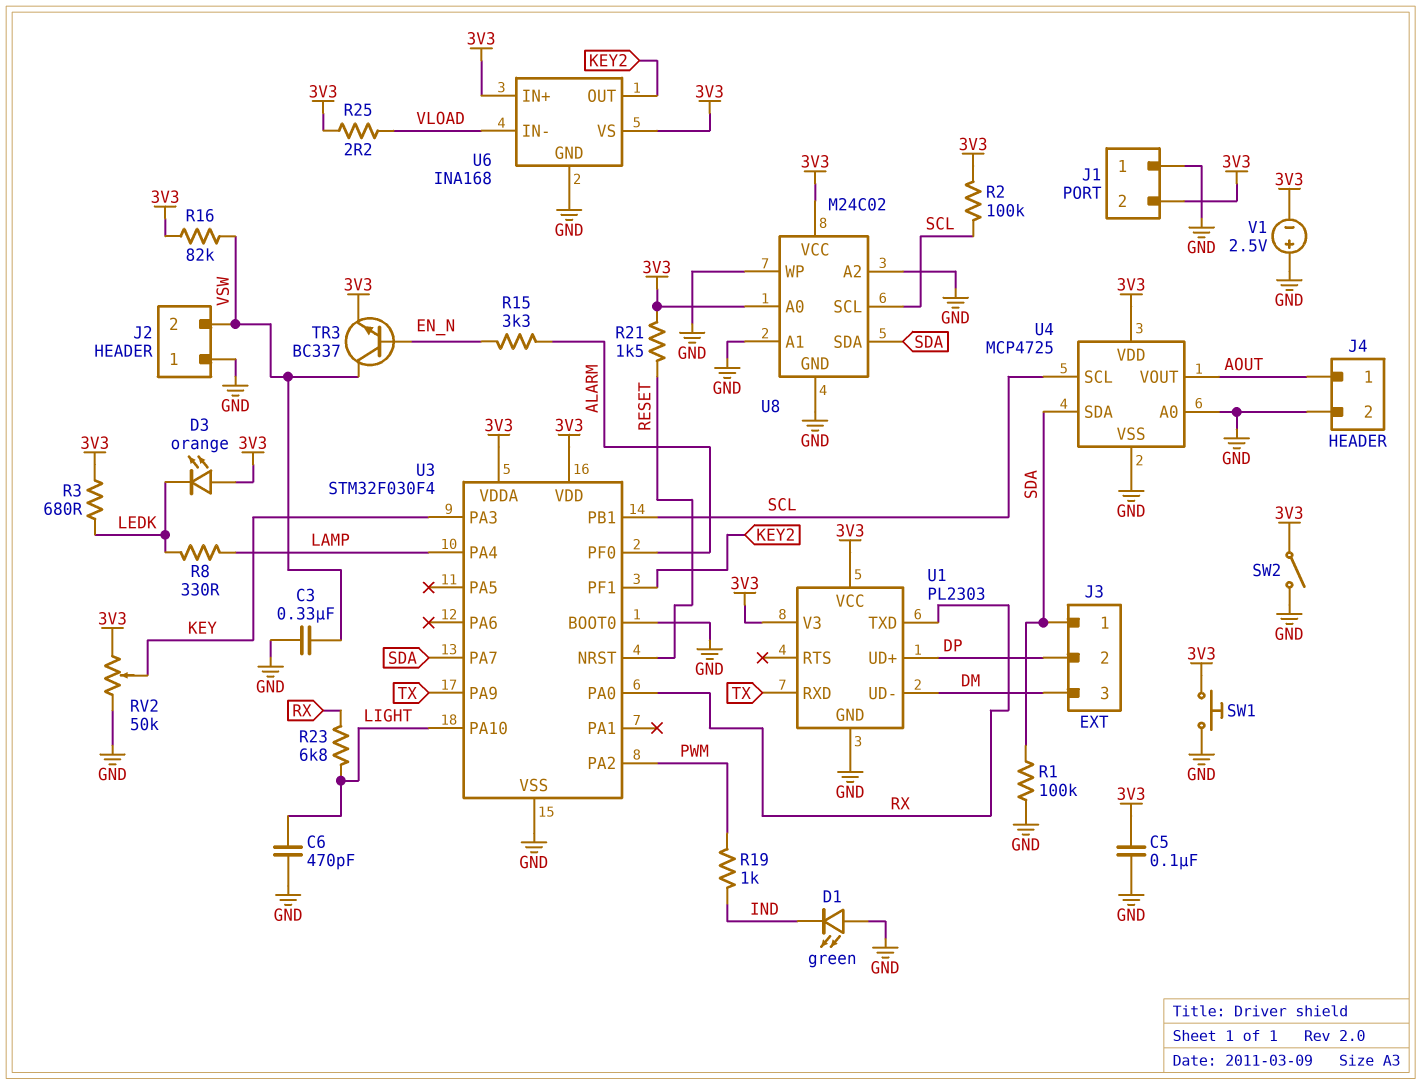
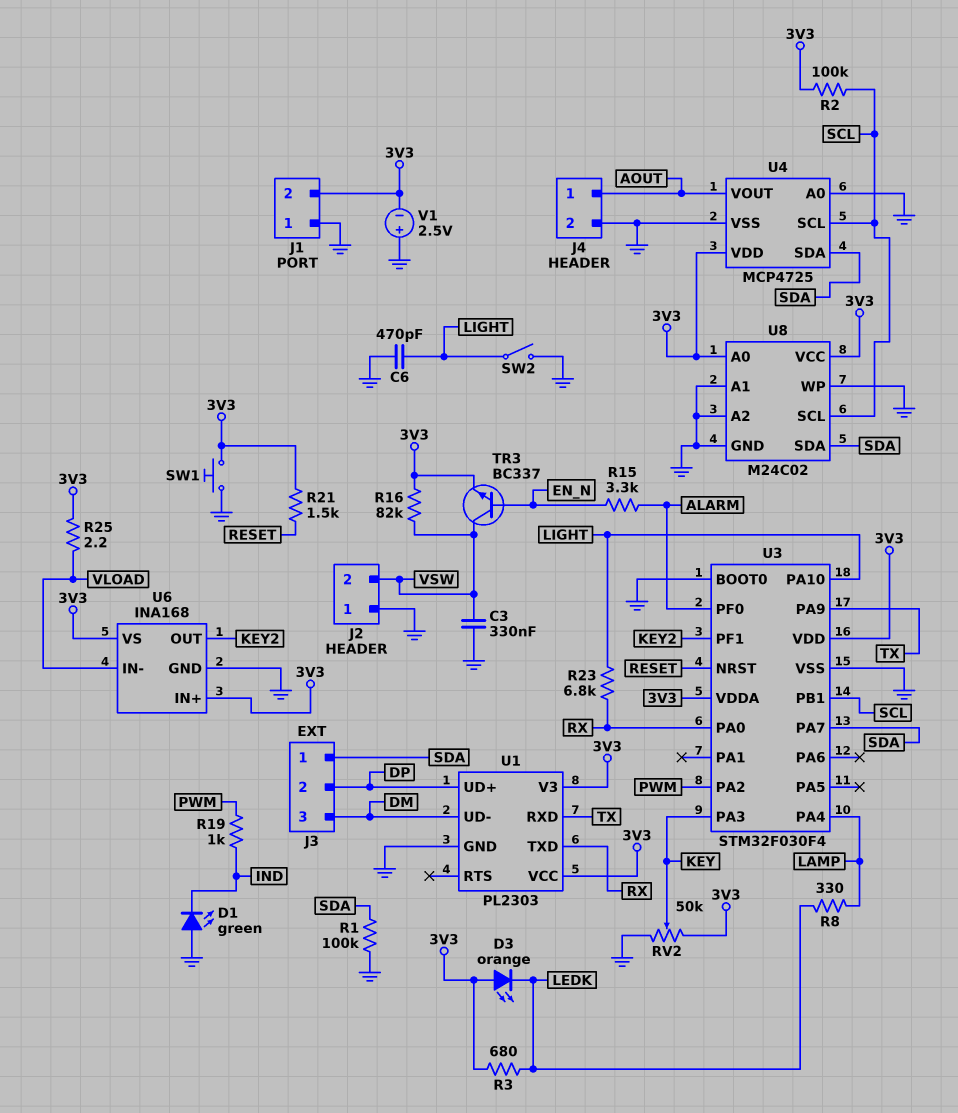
C5: 100nF (3V3, GND) -> none
SW2: switch (3V3, GND) -> switch (GND, LIGHT)

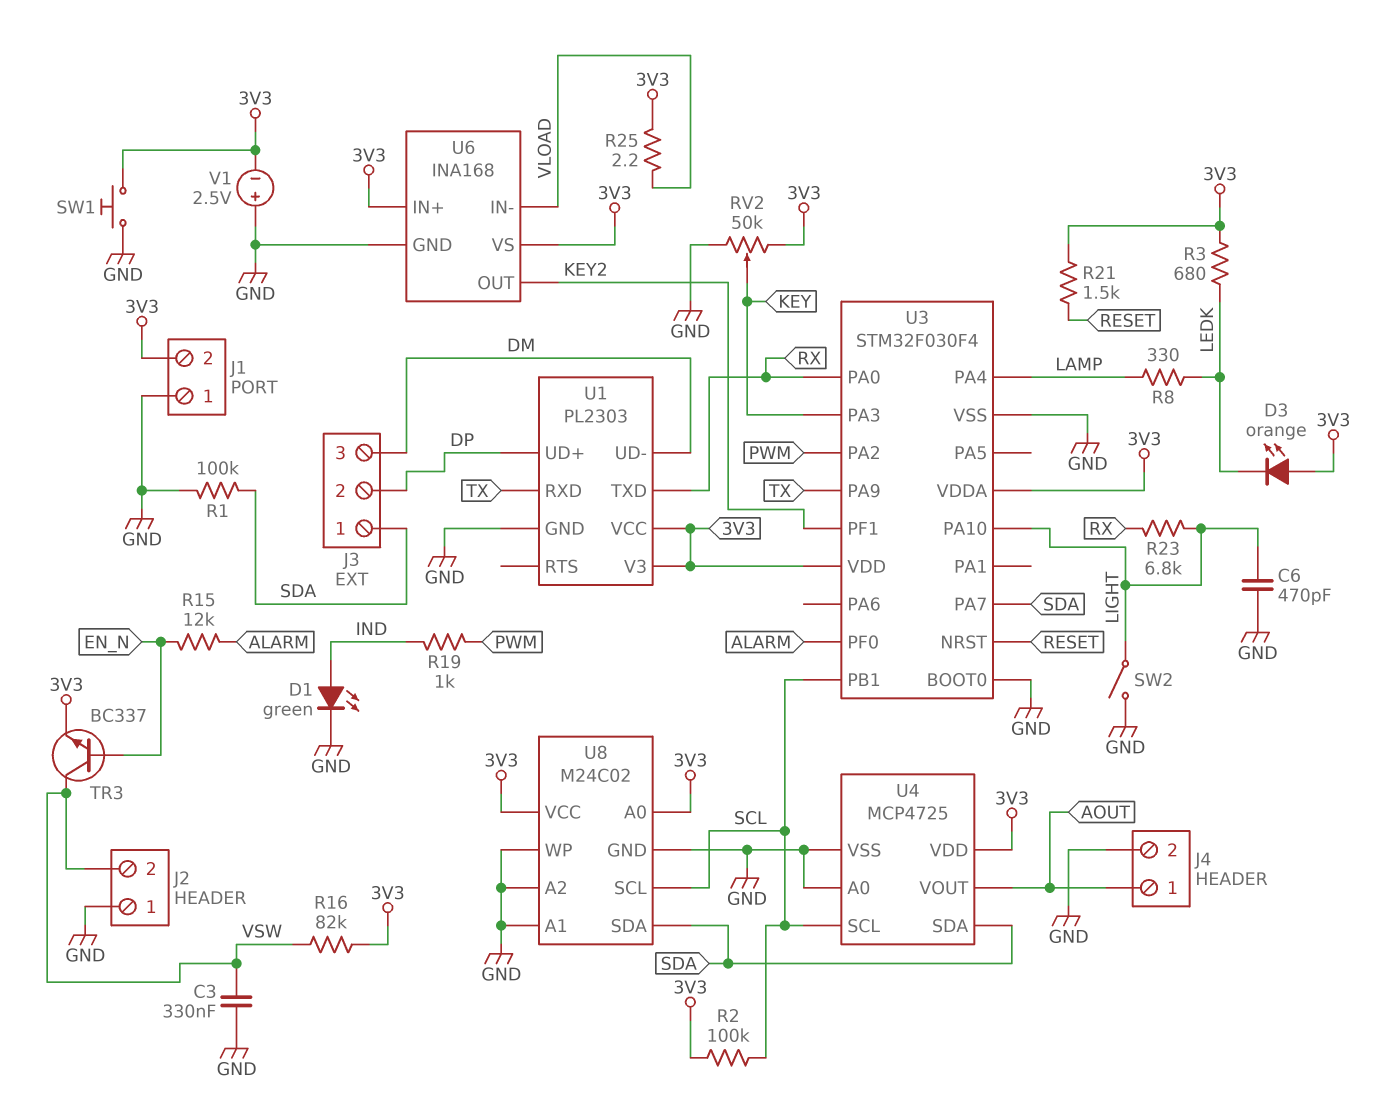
D1: LED green (A GND, K IND) -> LED green (A IND, K GND)
R15: 3.3k (ALARM, EN_N) -> 12k (ALARM, EN_N)

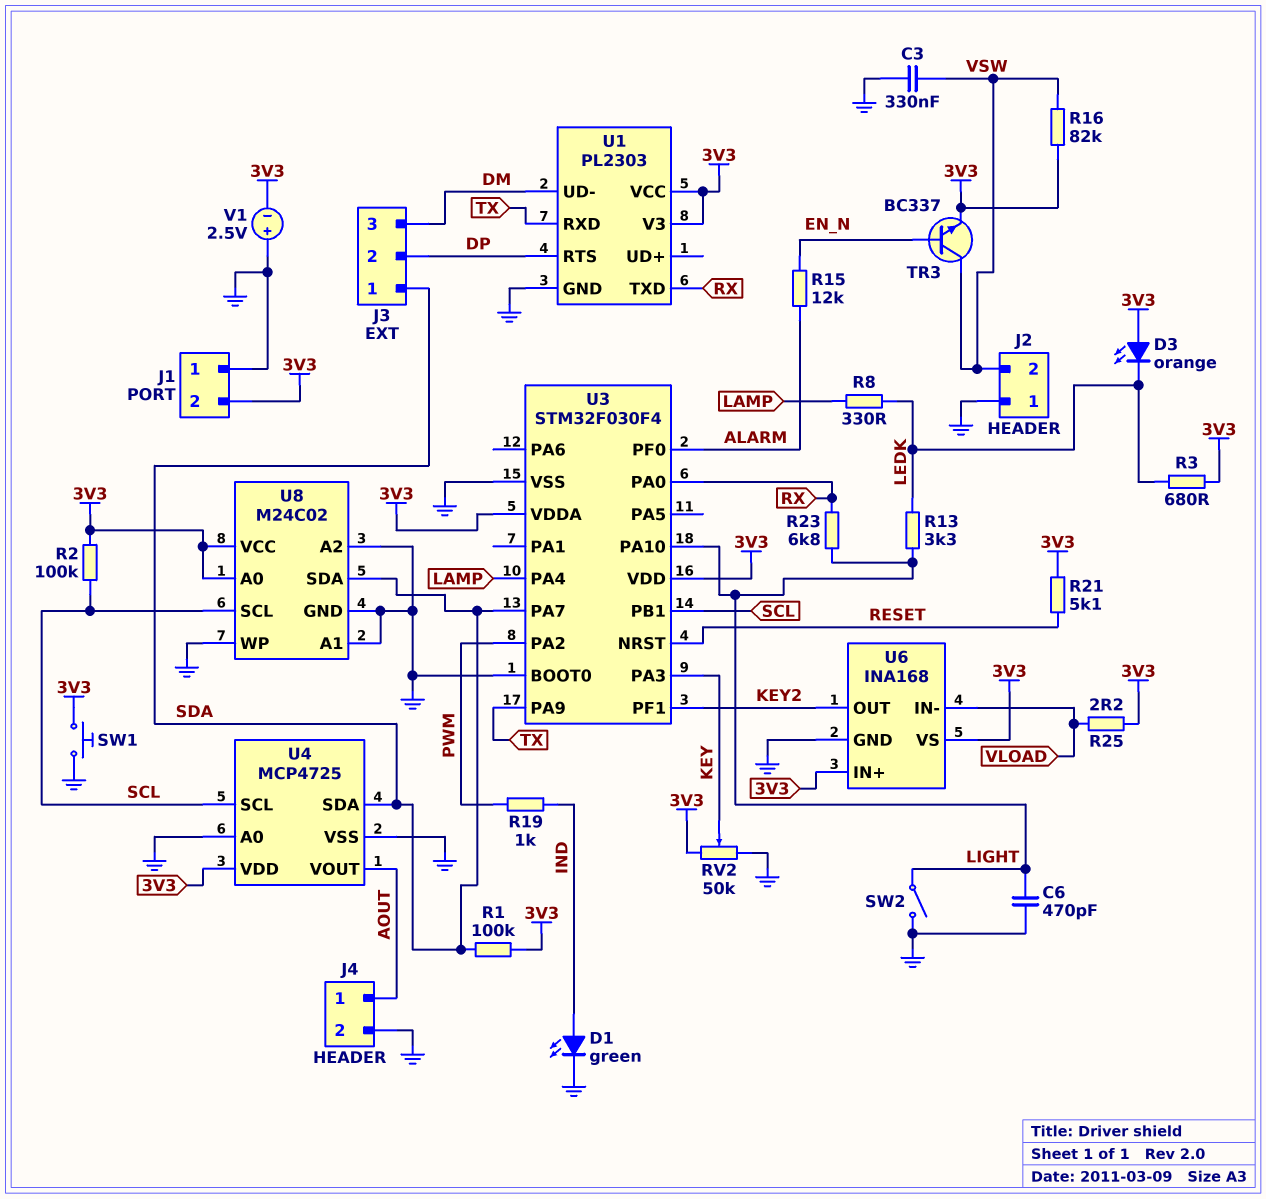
R1: 100k (GND, SDA) -> 100k (3V3, SDA)
R13: none -> 3.3k (LEDK, LIGHT)
R21: 1.5k (3V3, RESET) -> 5.1k (3V3, RESET)
U1 pin RTS: none -> DP
U1 pin UD+: DP -> none

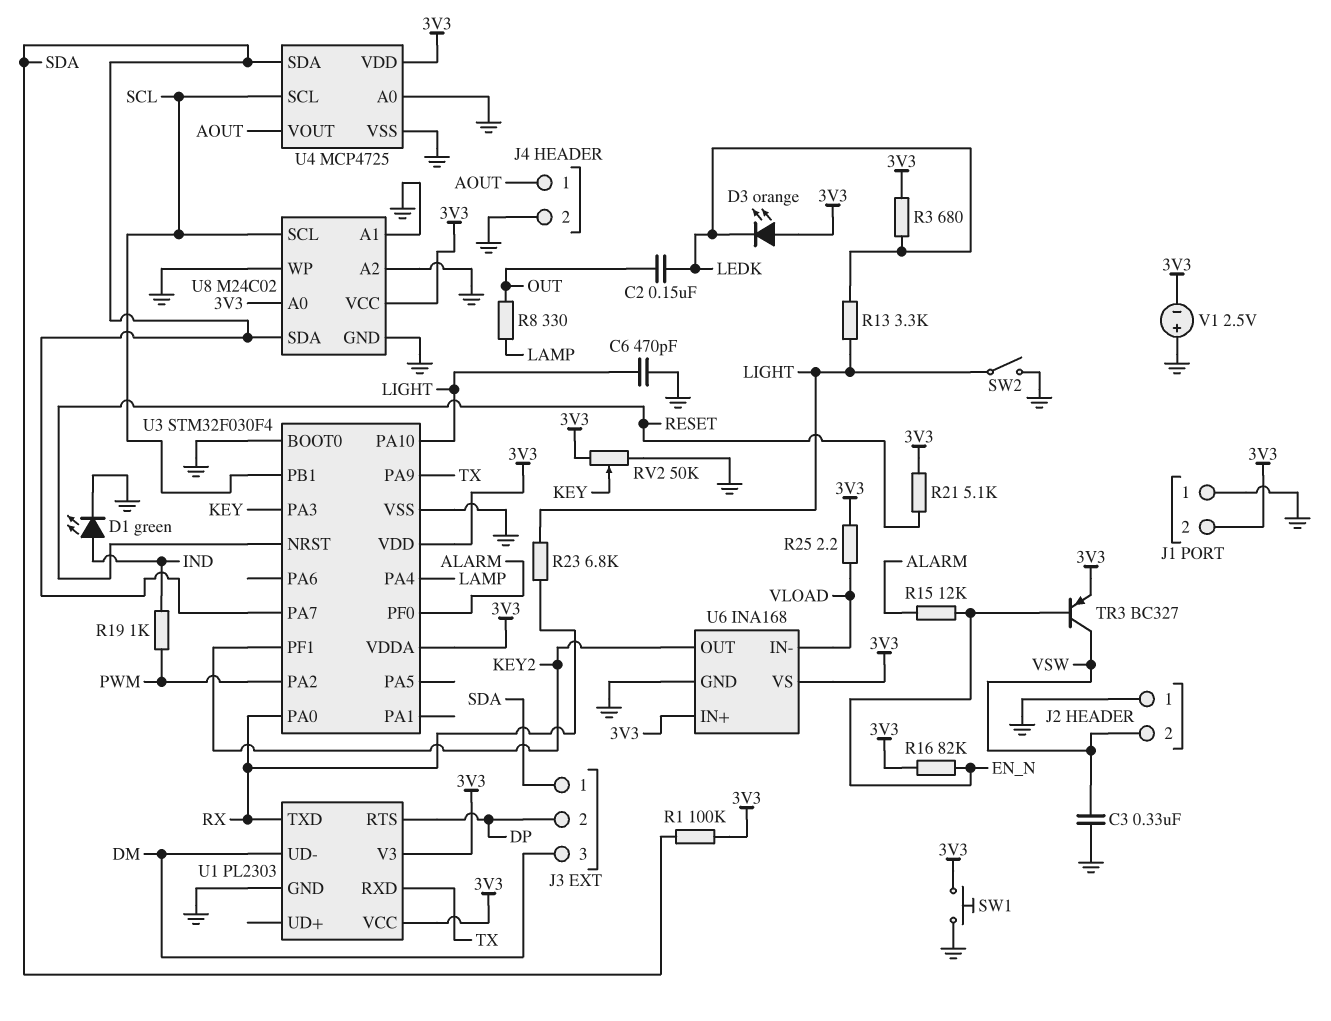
C2: none -> 150nF (LEDK, OUT)
R2: 100k (3V3, SCL) -> none
R8: 330 (LAMP, LEDK) -> 330 (LAMP, OUT)
R16: 82k (3V3, VSW) -> 82k (3V3, EN_N)
TR3: NPN BC337 (B EN_N, C VSW, E 3V3) -> PNP BC327 (B EN_N, C VSW, E 3V3)

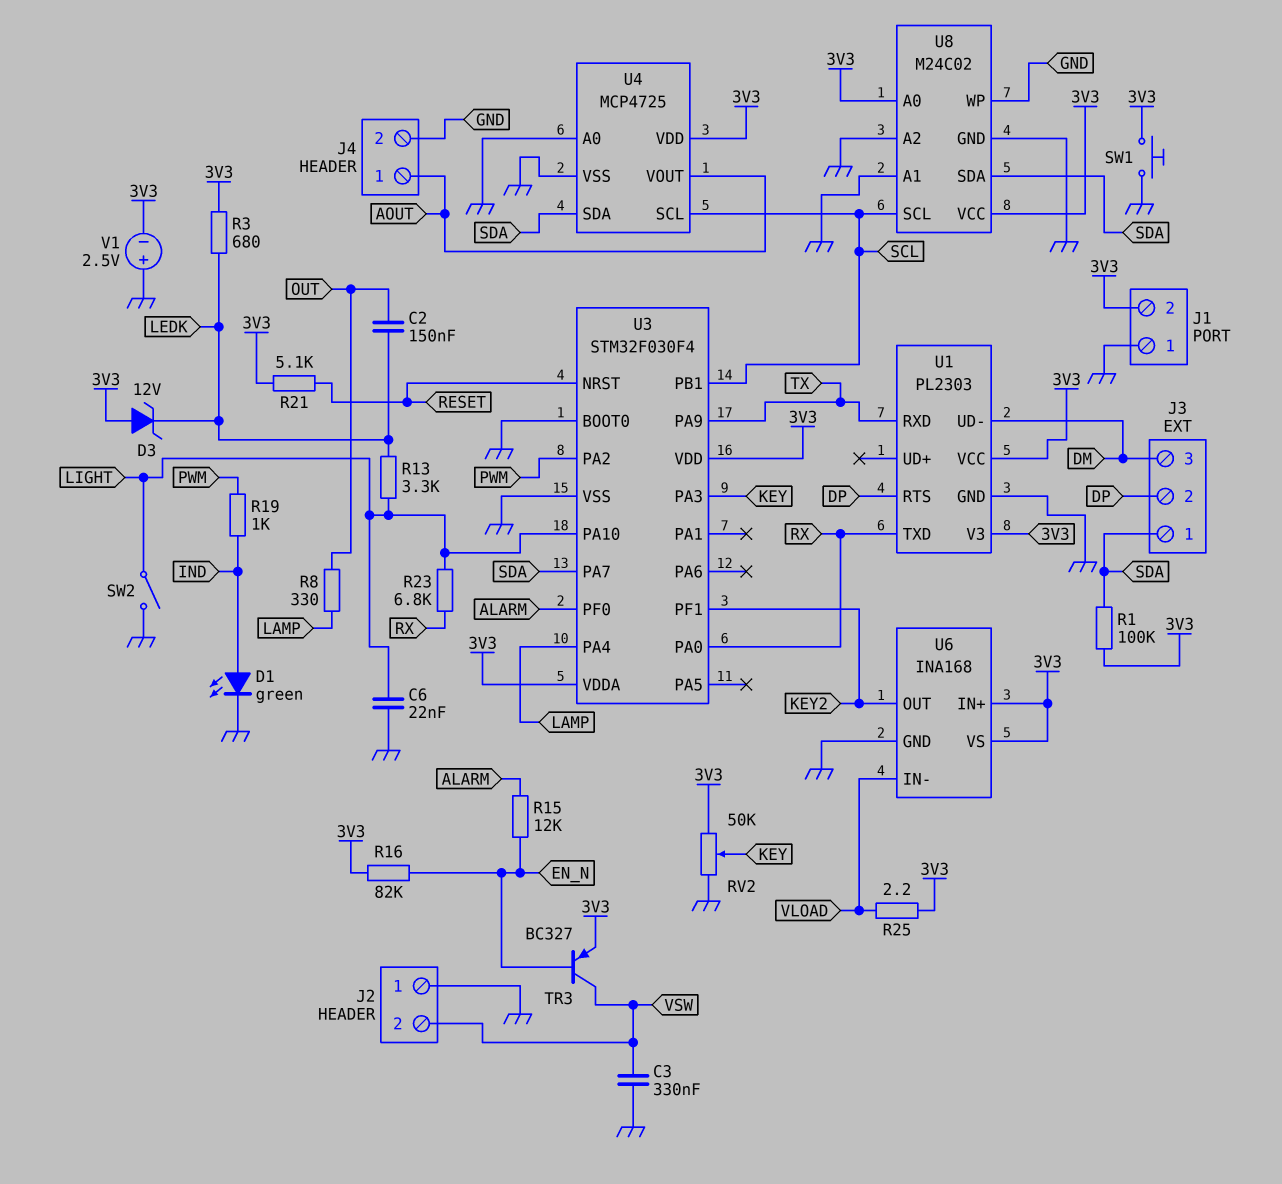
C6: 470pF (GND, LIGHT) -> 22nF (GND, LIGHT)
D3: LED orange (A 3V3, K LEDK) -> zener 12V (A 3V3, K LEDK)

